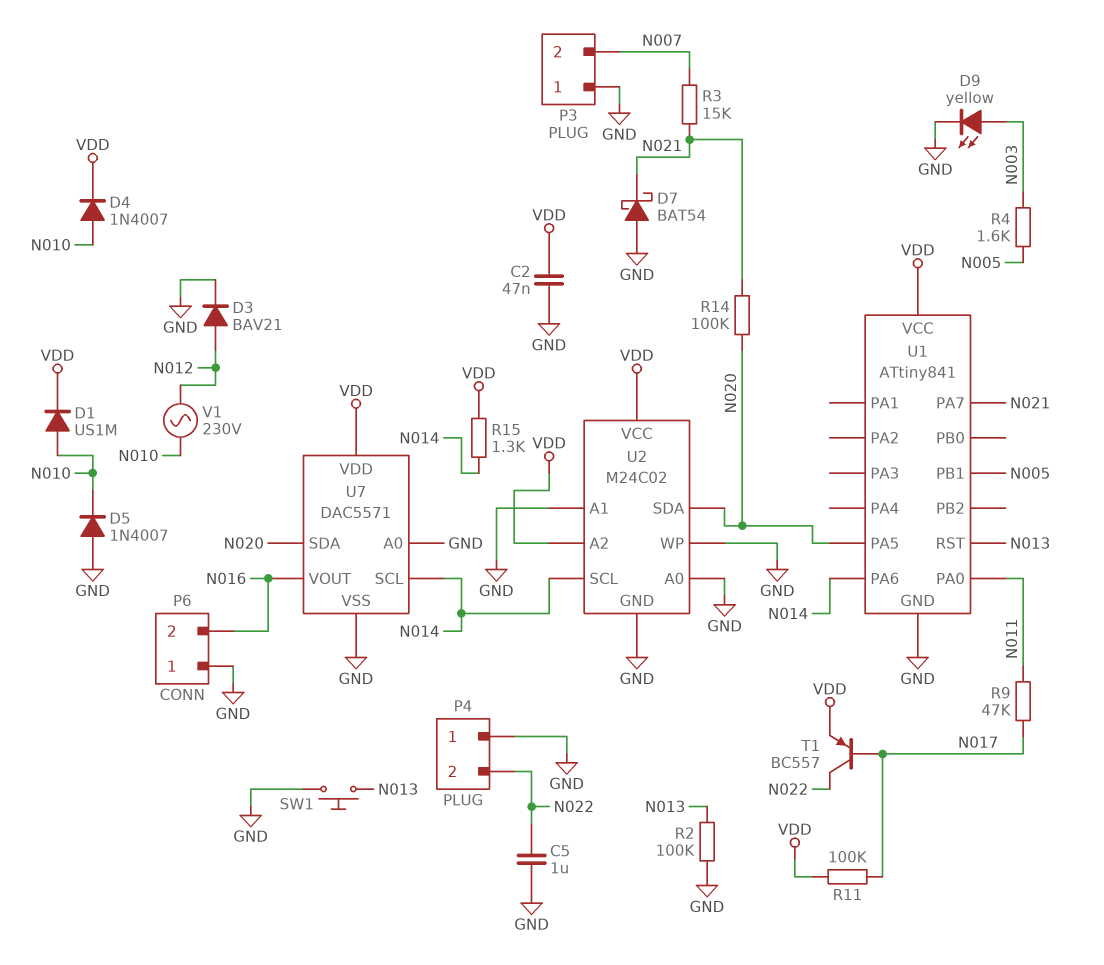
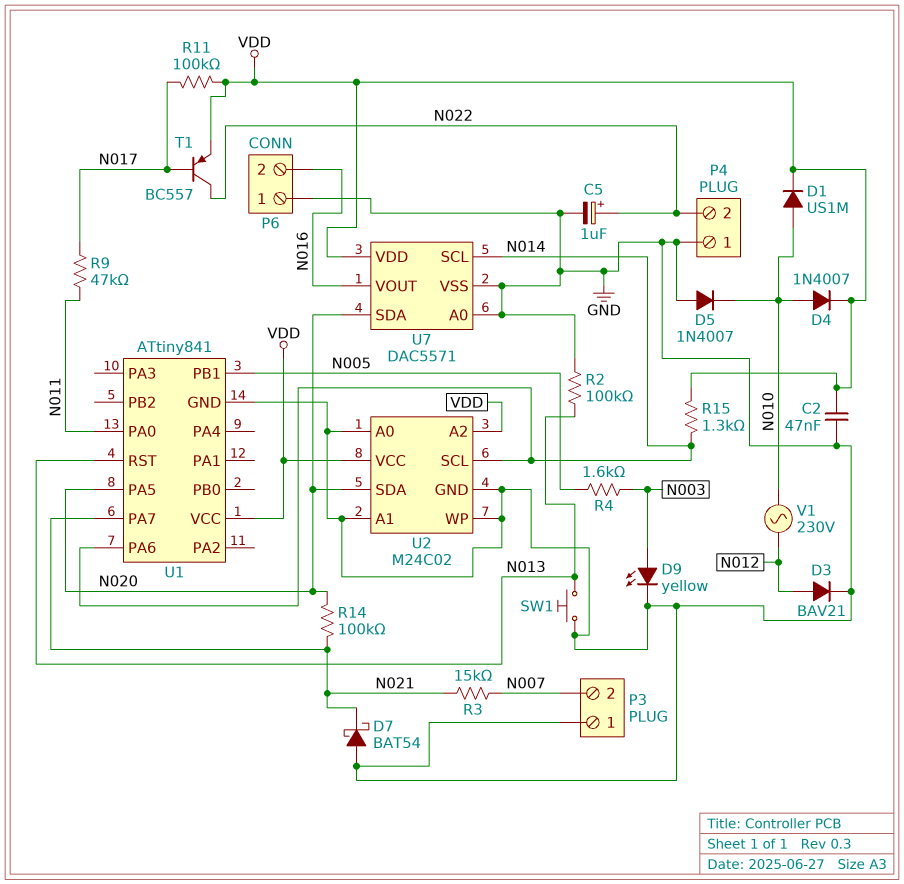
C5: 1uF (GND, N022) -> 1uF (plus N022, minus GND)

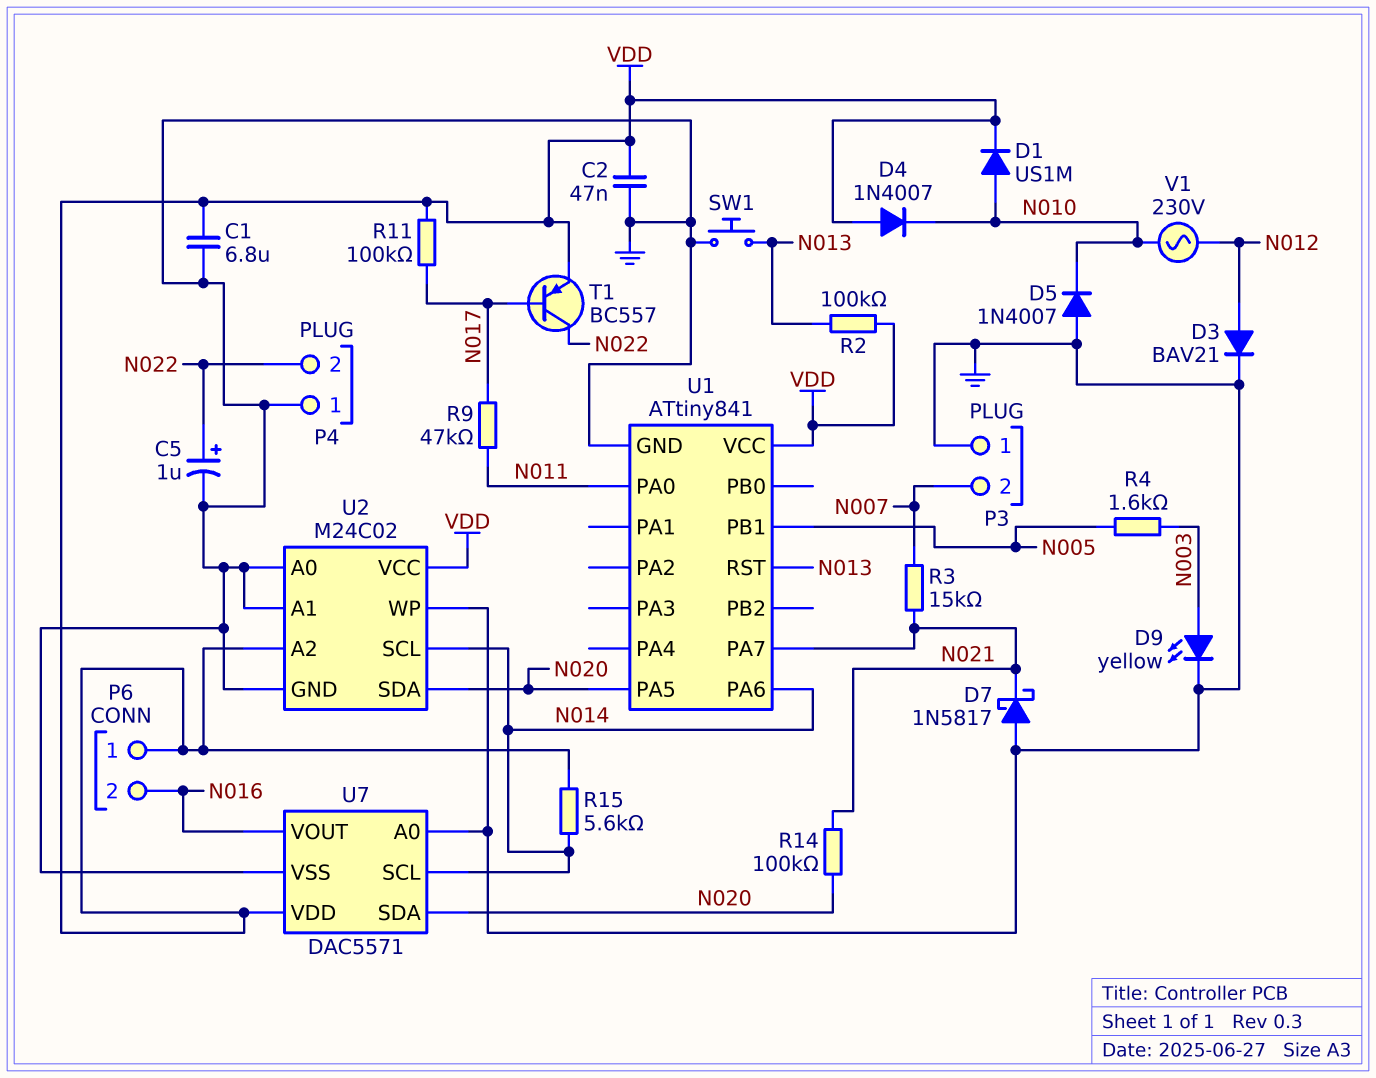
C1: none -> 6.8uF (GND, VDD)
D4: diode 1N4007 (A N010, K VDD) -> diode 1N4007 (A VDD, K N010)
D7: schottky BAT54 (A GND, K N021) -> schottky 1N5817 (A GND, K N021)
P6 pin 1: GND -> VDD
R2: 100k (GND, N013) -> 100k (N013, VDD)
R15: 1.3k (N014, VDD) -> 5.6k (N014, VDD)

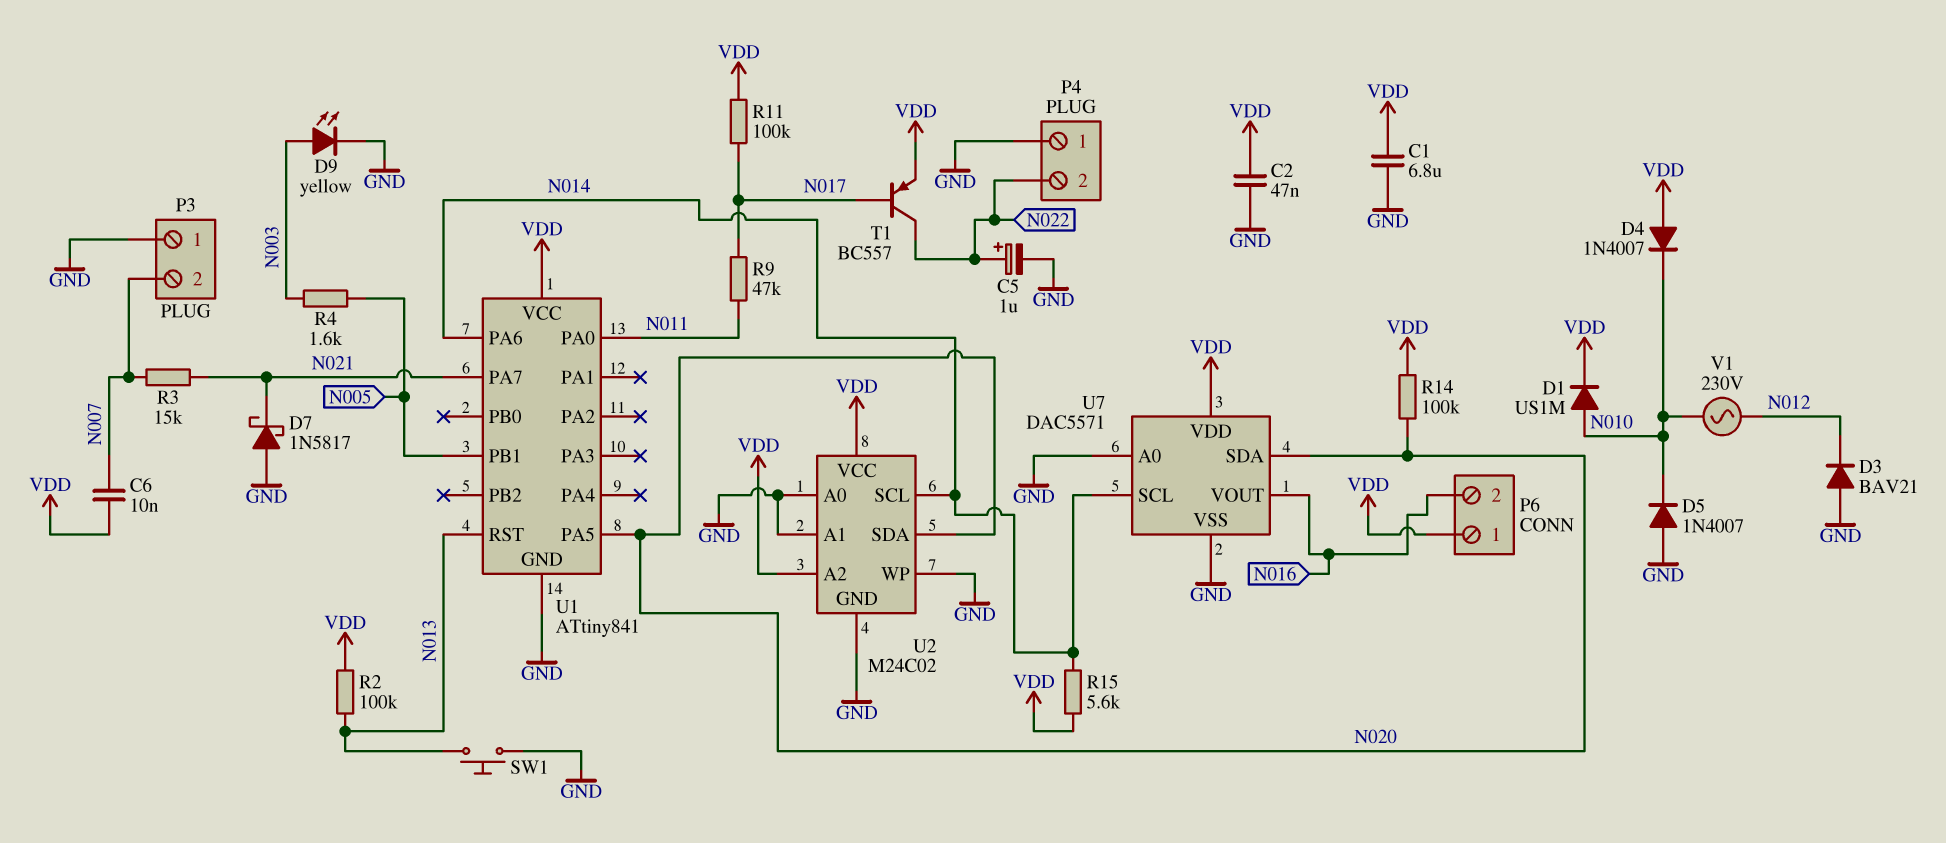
C6: none -> 10nF (N007, VDD)
D3: diode BAV21 (A N012, K GND) -> diode BAV21 (A GND, K N012)
R14: 100k (N020, N021) -> 100k (N020, VDD)

